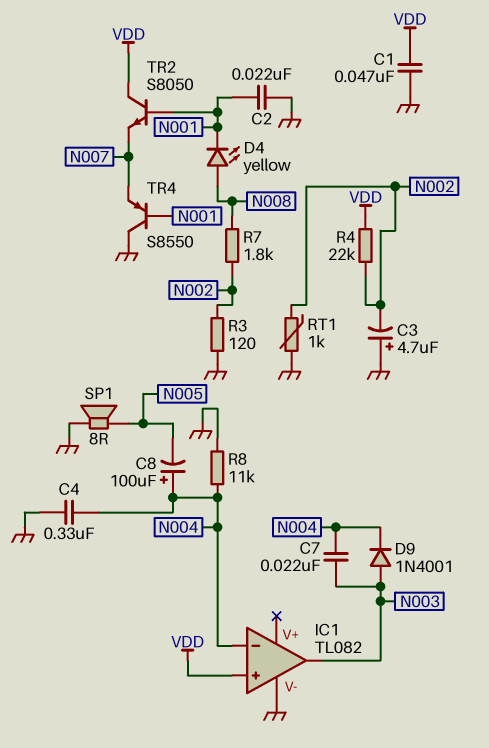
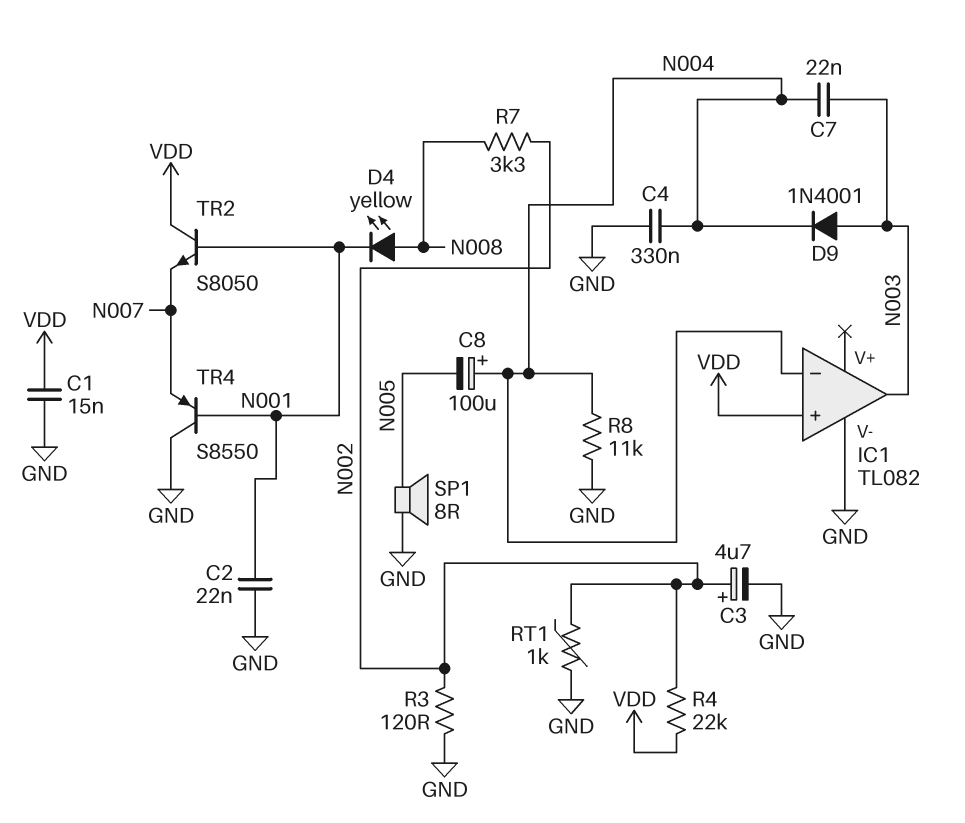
C1: 47nF (GND, VDD) -> 15nF (GND, VDD)
C3: 4.7uF (plus GND, minus N002) -> 4.7uF (plus N002, minus GND)
R7: 1.8k (N002, N008) -> 3.3k (N002, N008)

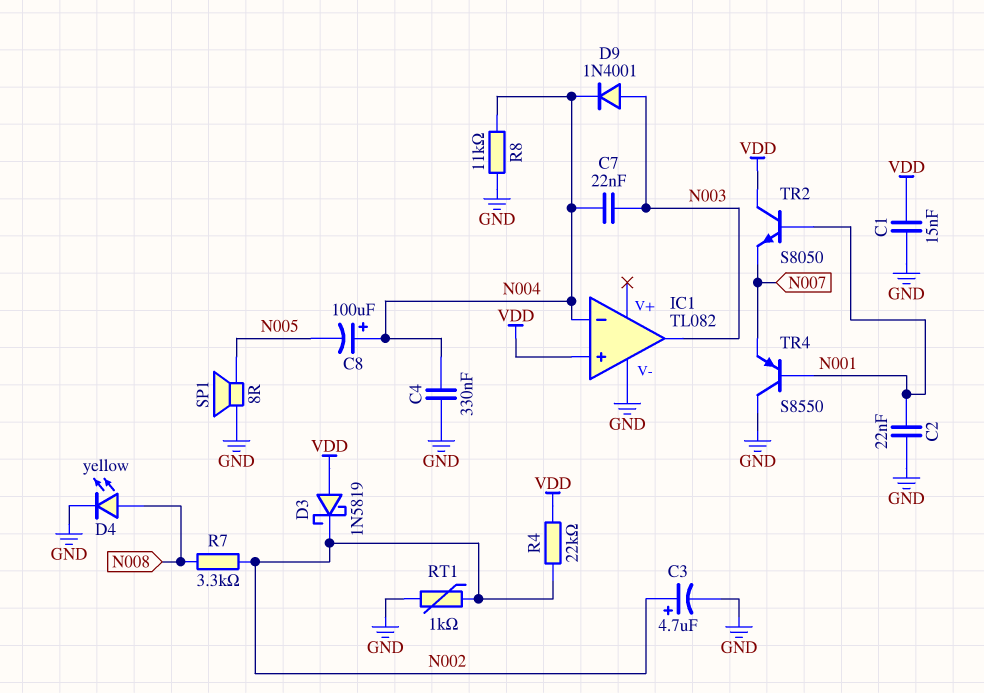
D3: none -> schottky 1N5819 (A VDD, K N002)
D4: LED yellow (A N008, K N001) -> LED yellow (A N008, K GND)
R3: 120 (GND, N002) -> none

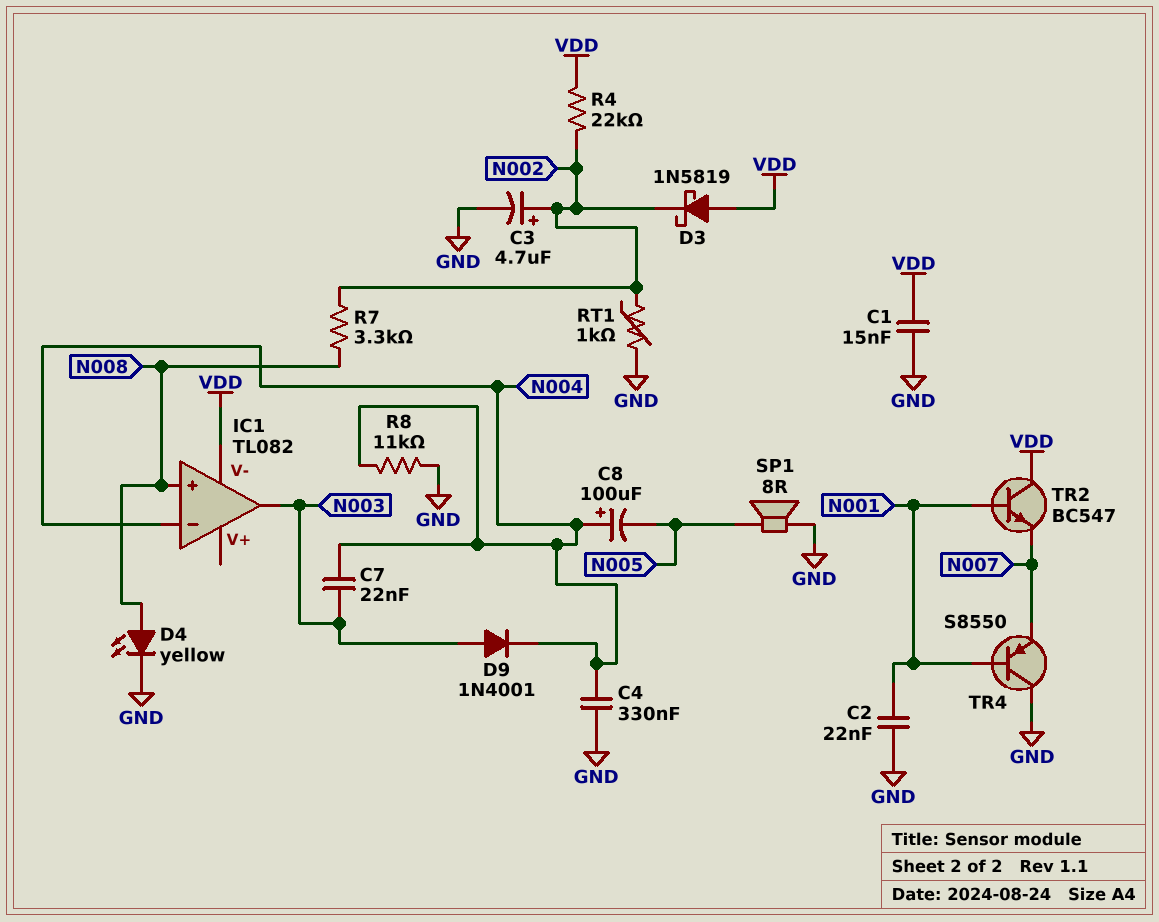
IC1 pin V-: GND -> VDD
IC1 pin in+: VDD -> N008
TR2: NPN S8050 (B N001, C VDD, E N007) -> NPN BC547 (B N001, C VDD, E N007)

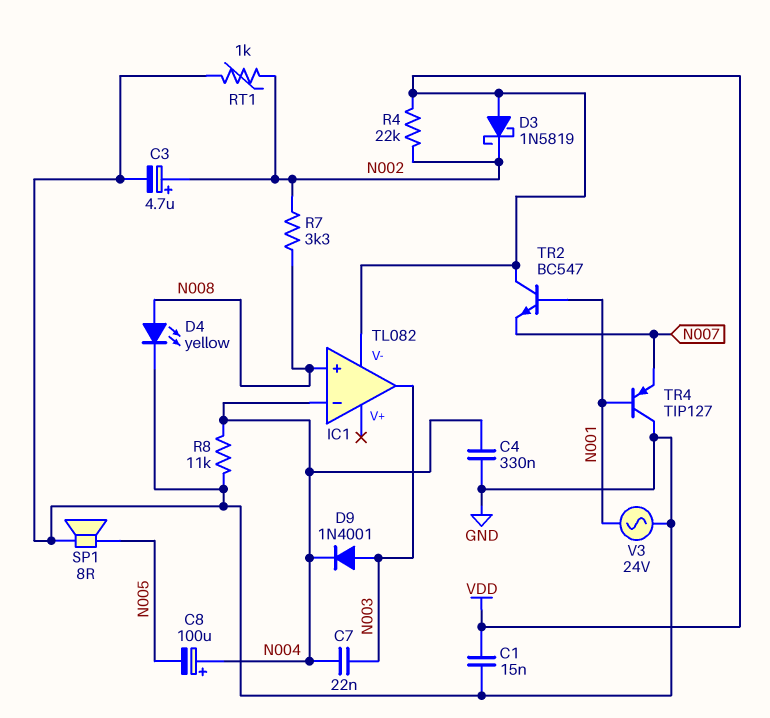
C2: 22nF (GND, N001) -> none
TR4: PNP S8550 (B N001, C GND, E N007) -> PNP TIP127 (B N001, C GND, E N007)
V3: none -> AC 24V (GND, N001)

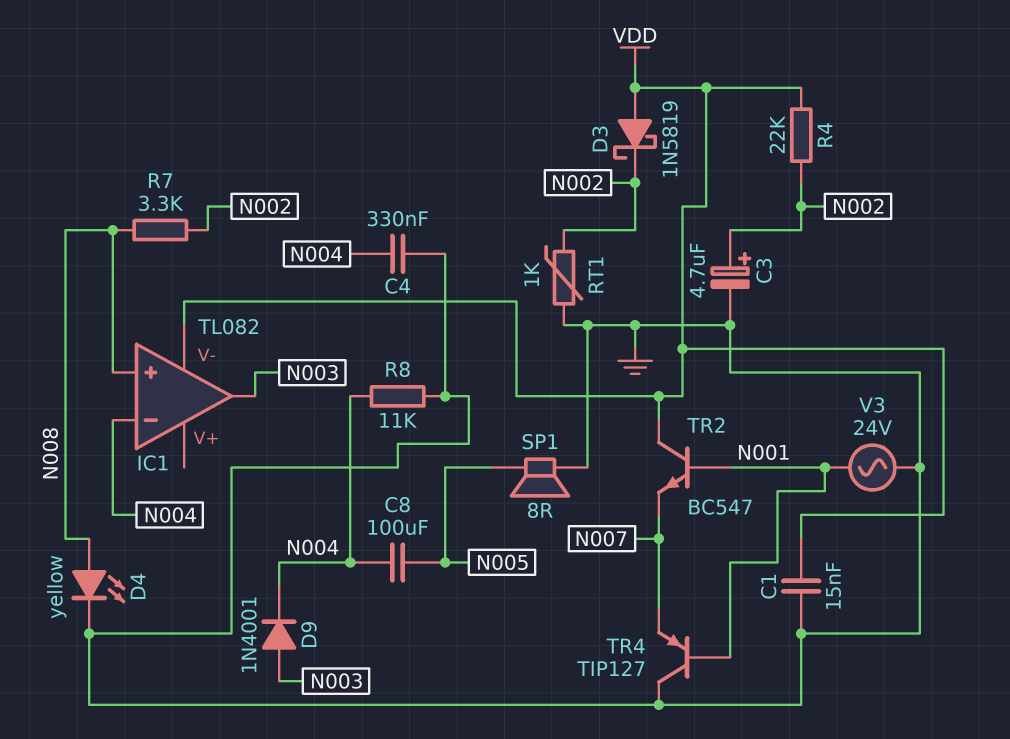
C7: 22nF (N003, N004) -> none
C8: 100uF (plus N004, minus N005) -> 100uF (N004, N005)

